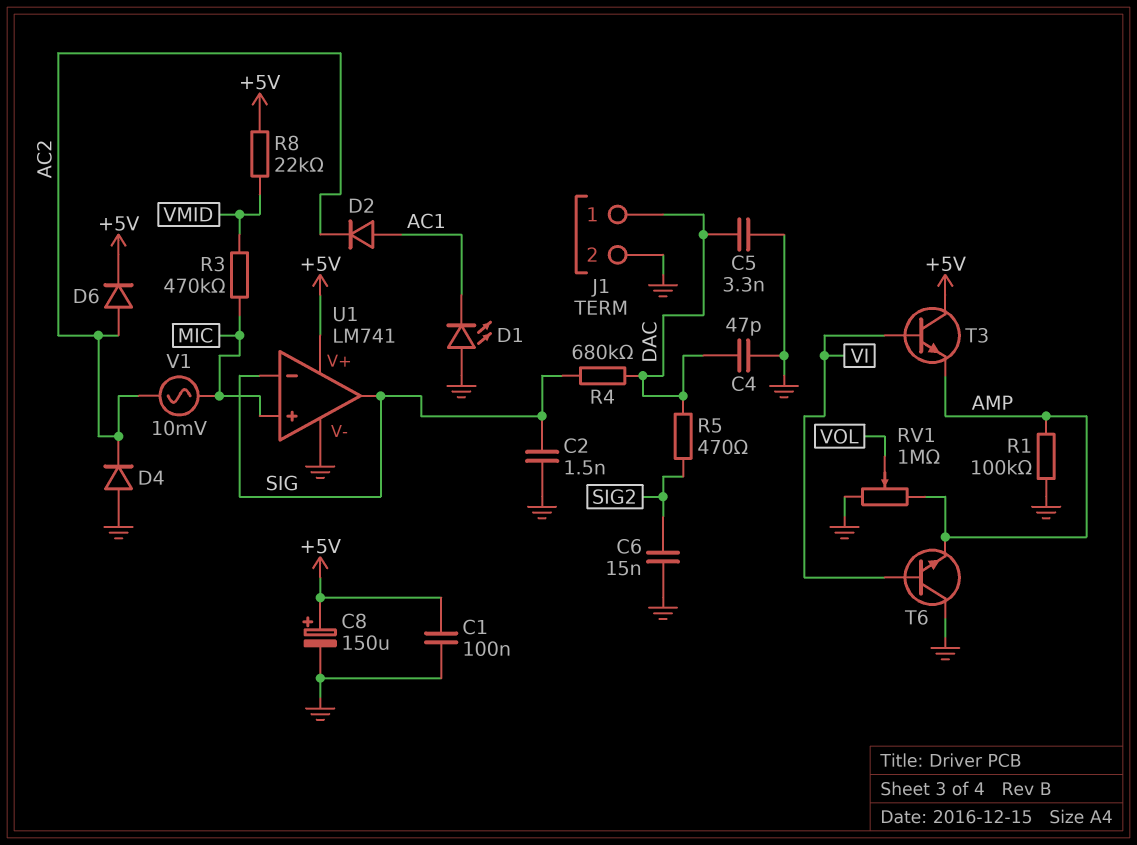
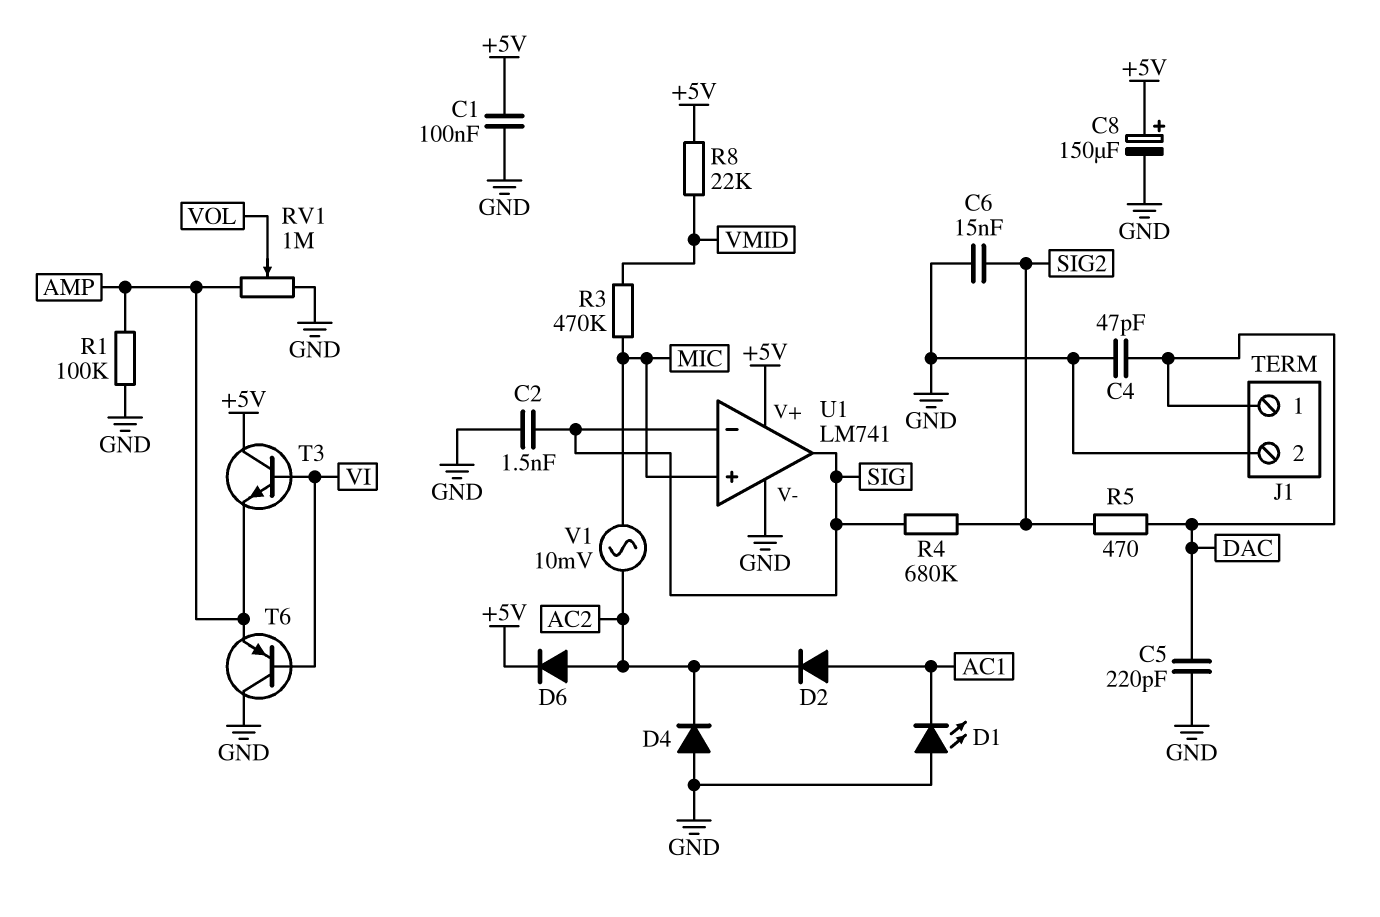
C5: 3.3nF (DAC, GND) -> 220pF (DAC, GND)
R4: 680k (DAC, SIG) -> 680k (SIG, SIG2)
T6: NPN (B VI, C GND, E AMP) -> PNP (B VI, C GND, E AMP)

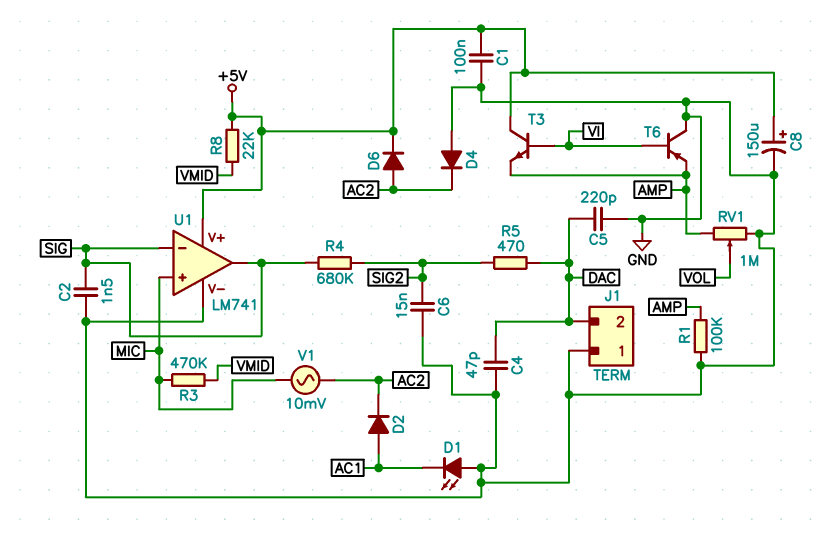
J1 pin 1: DAC -> GND
J1 pin 2: GND -> DAC

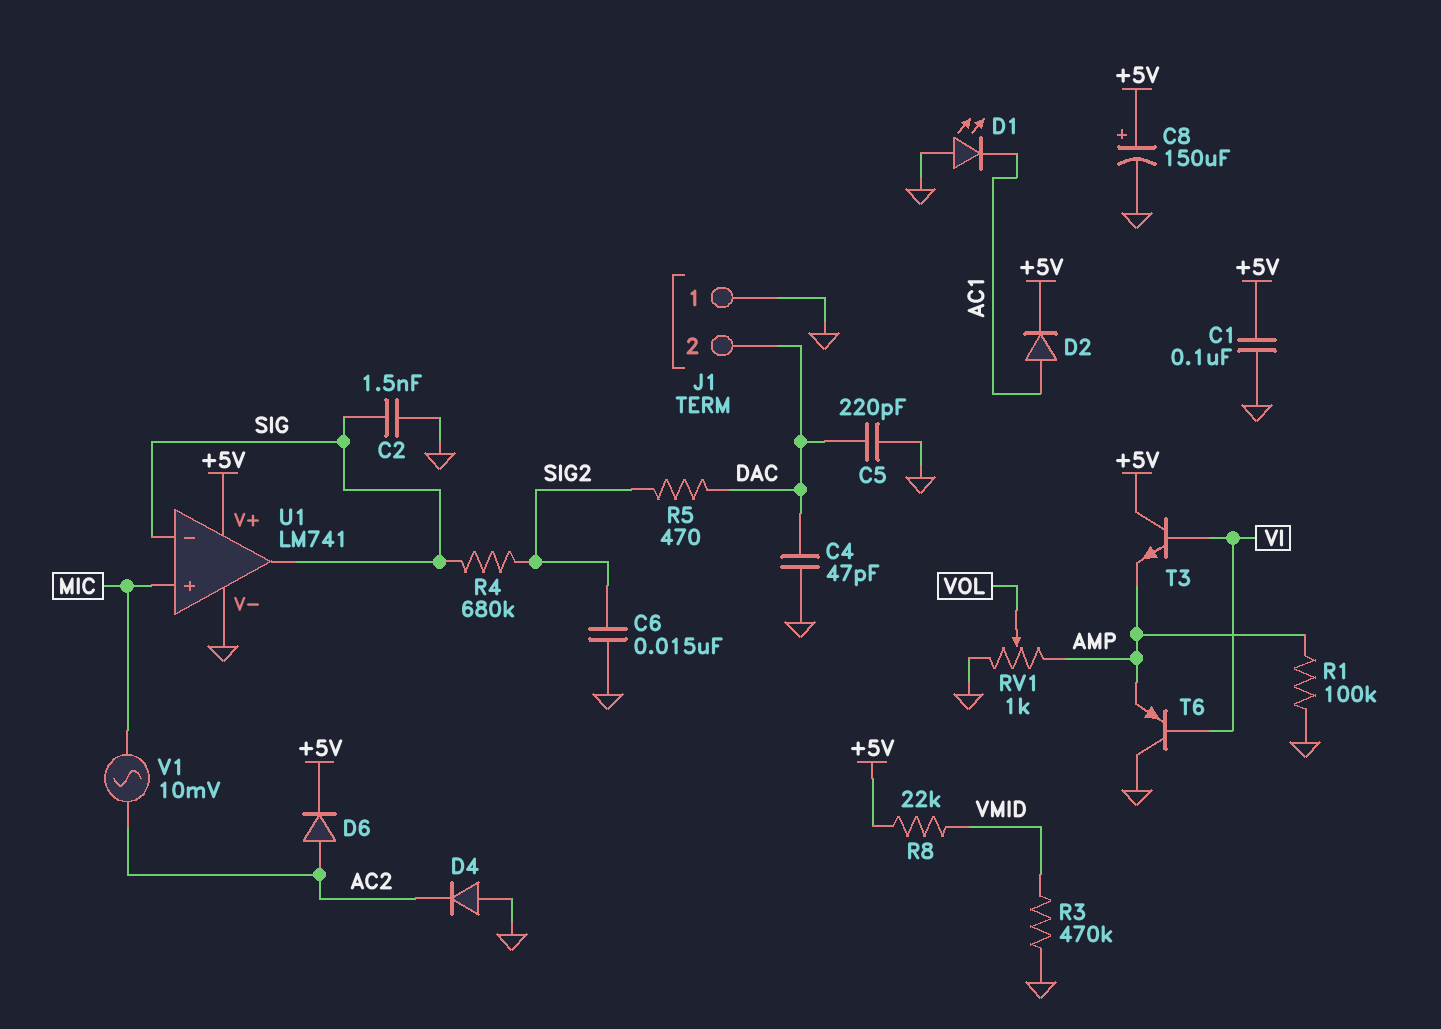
D2: diode (A AC1, K AC2) -> diode (A AC1, K +5V)
R3: 470k (MIC, VMID) -> 470k (GND, VMID)
RV1: 1M (AMP, GND, wiper VOL) -> 1k (AMP, GND, wiper VOL)

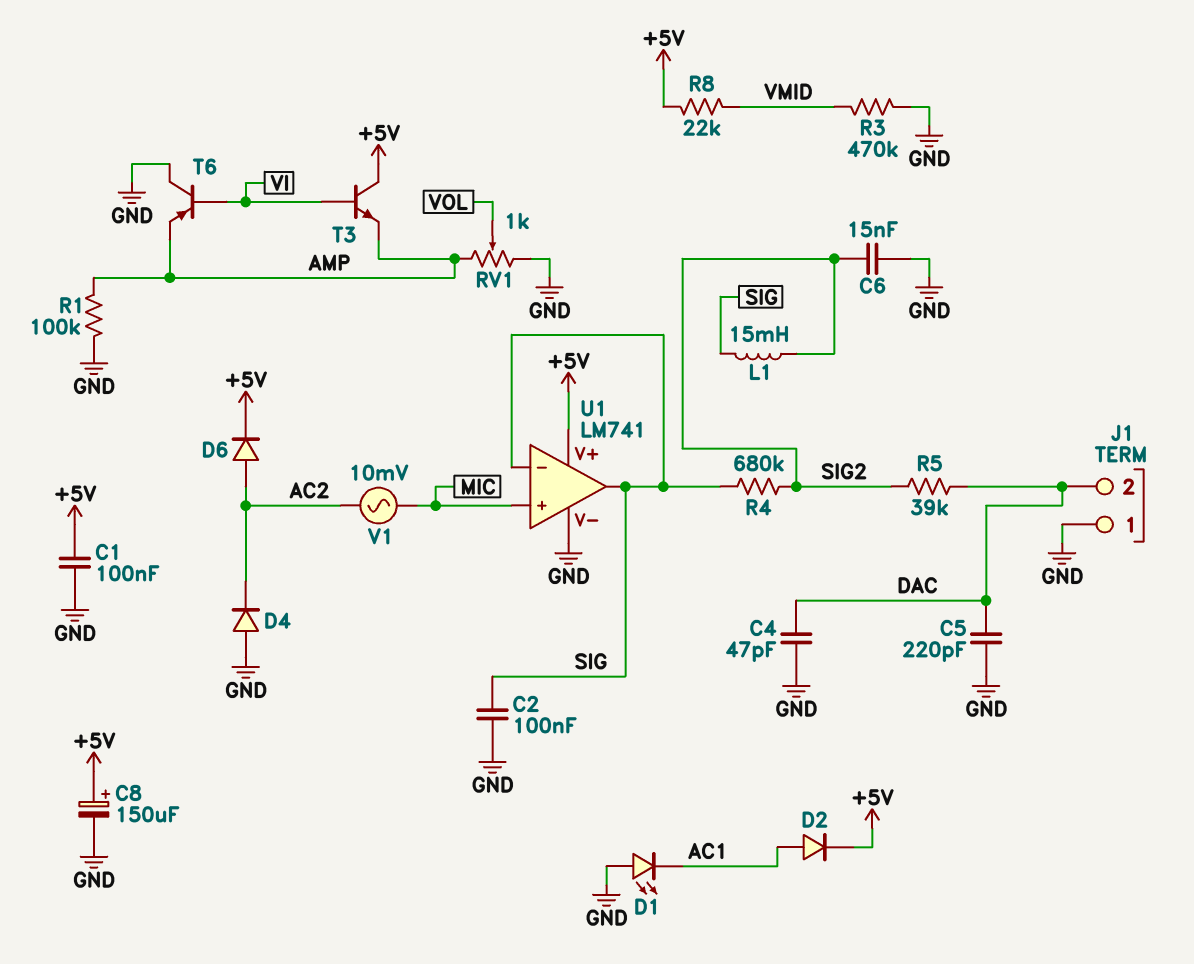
C2: 1.5nF (GND, SIG) -> 100nF (GND, SIG)
L1: none -> 15mH (SIG, SIG2)
R5: 470 (DAC, SIG2) -> 39k (DAC, SIG2)

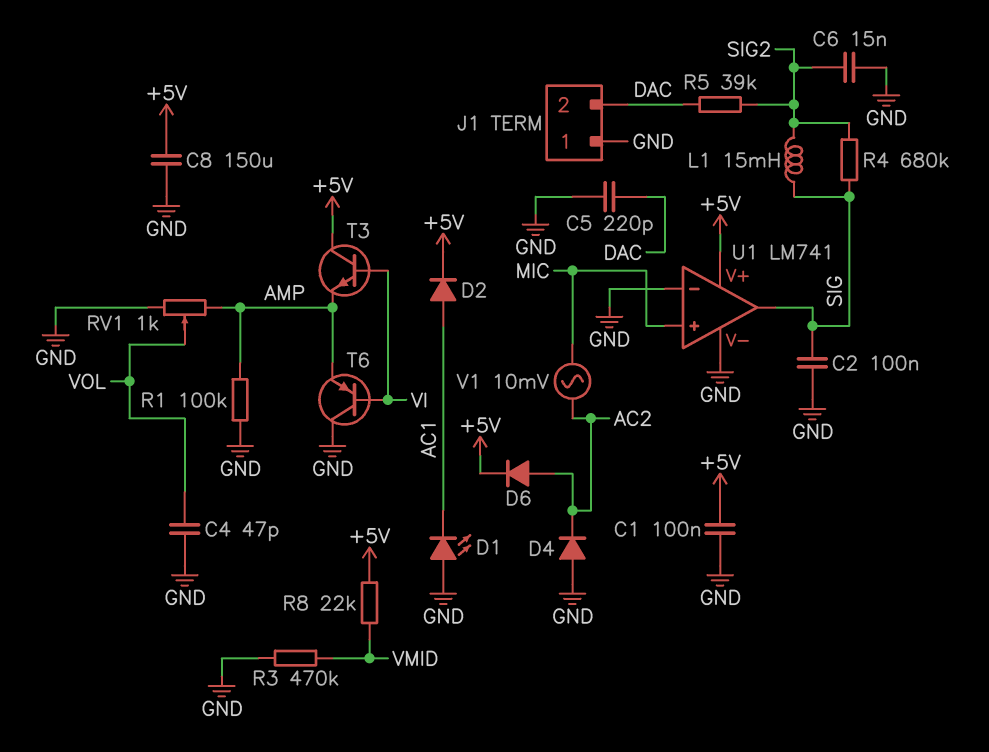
C4: 47pF (DAC, GND) -> 47pF (GND, VOL)
C8: 150uF (plus +5V, minus GND) -> 150uF (+5V, GND)
U1 pin in-: SIG -> GND

